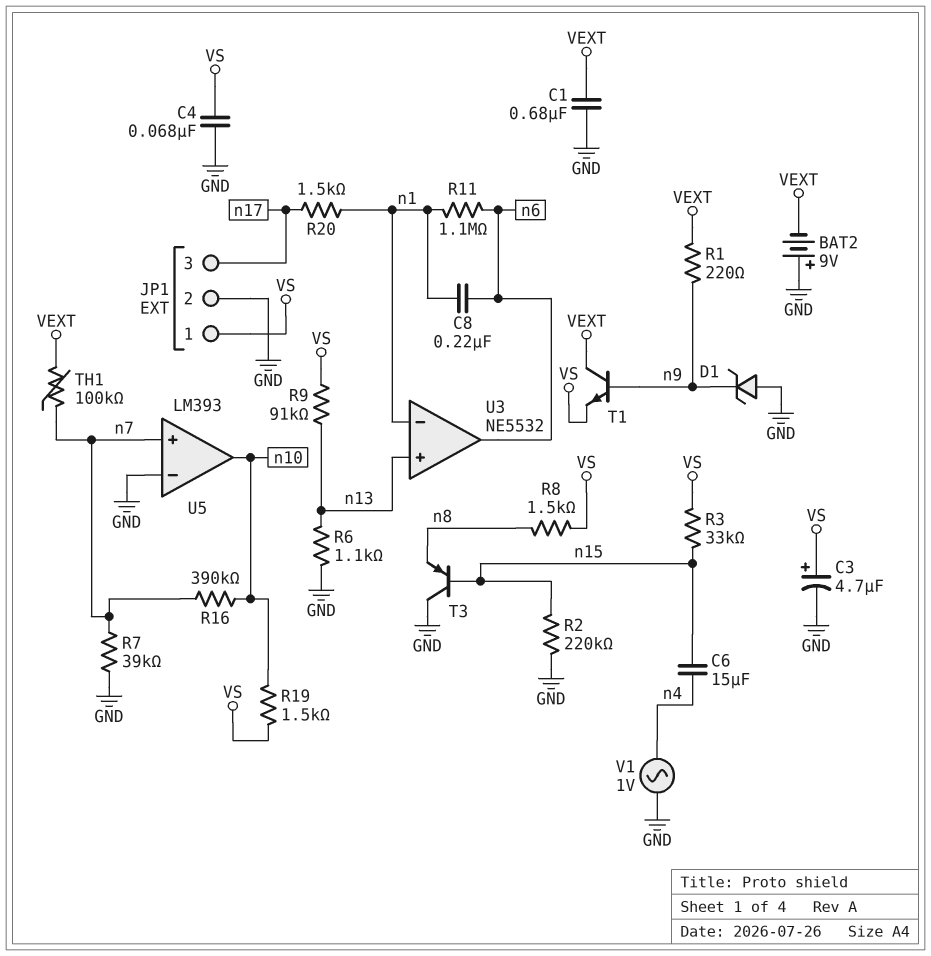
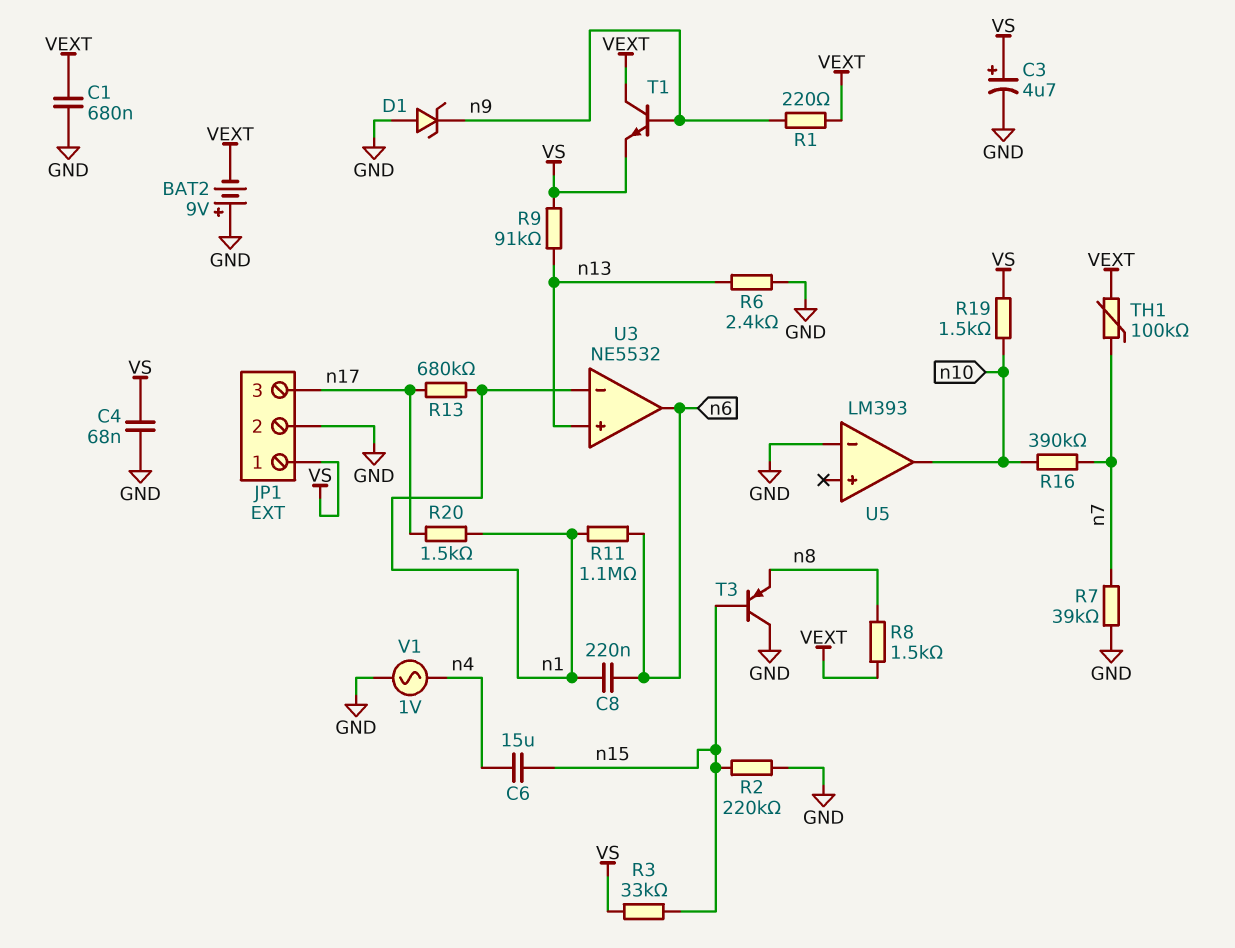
R6: 1.1k (GND, n13) -> 2.4k (GND, n13)
R8: 1.5k (VS, n8) -> 1.5k (VEXT, n8)
R13: none -> 680k (n1, n17)
U5 pin in+: n7 -> none

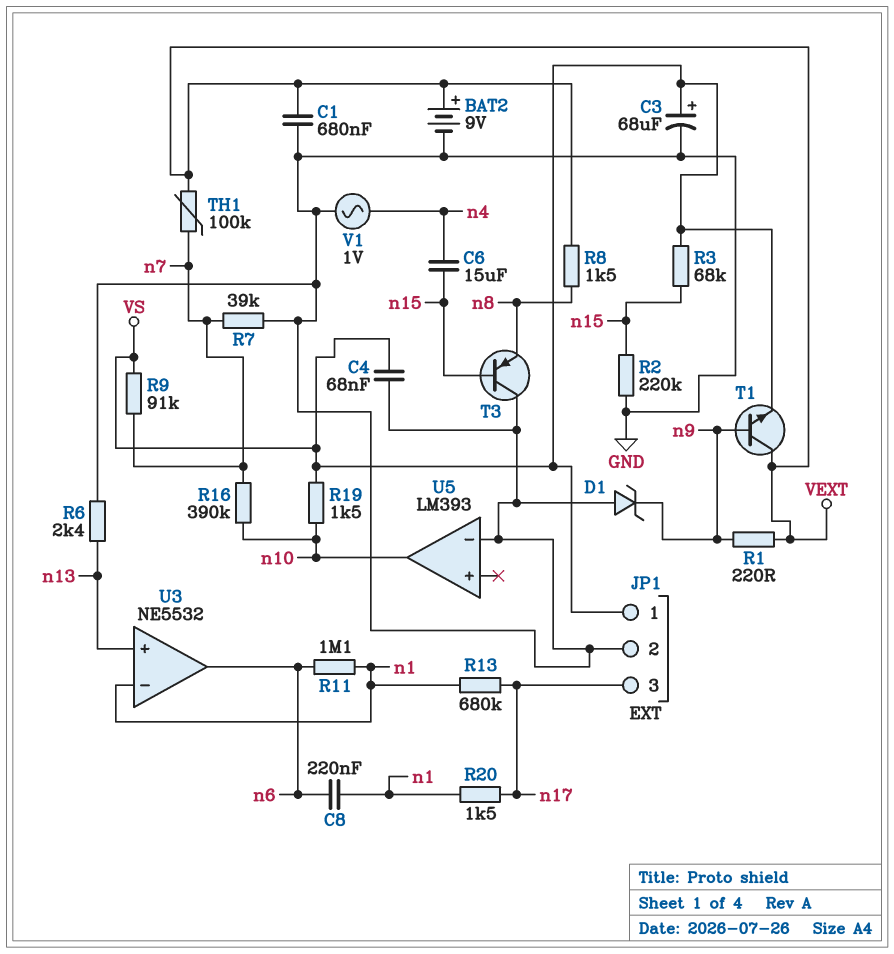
BAT2: 9V (plus GND, minus VEXT) -> 9V (plus VEXT, minus GND)
C3: 4.7uF (plus VS, minus GND) -> 68uF (plus VS, minus GND)
R3: 33k (VS, n15) -> 68k (VS, n15)
R9: 91k (VS, n13) -> 91k (VS, n7)

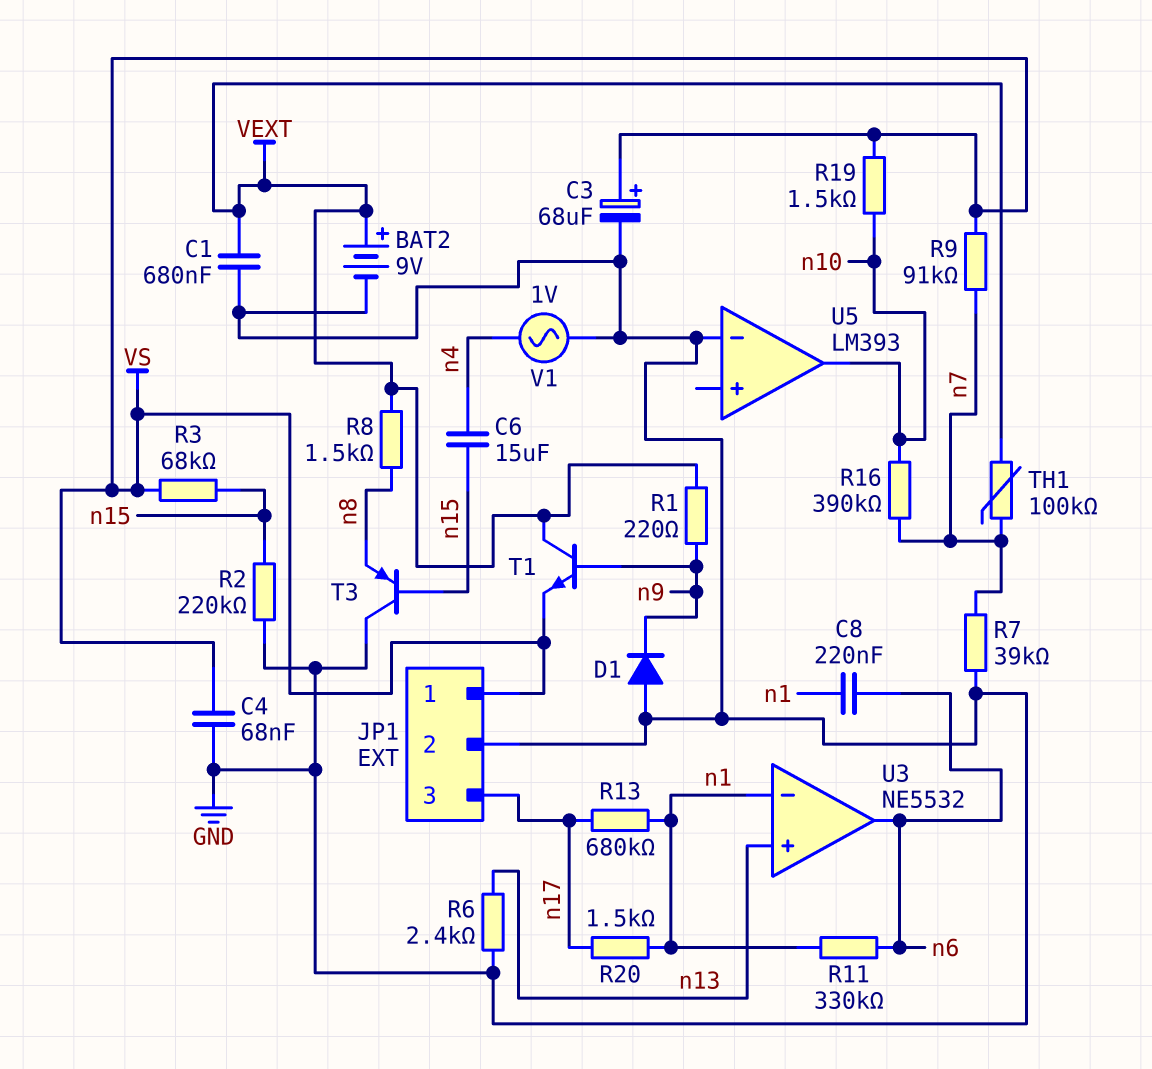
D1: zener (A GND, K n9) -> diode (A GND, K n9)
R11: 1.1M (n1, n6) -> 330k (n1, n6)

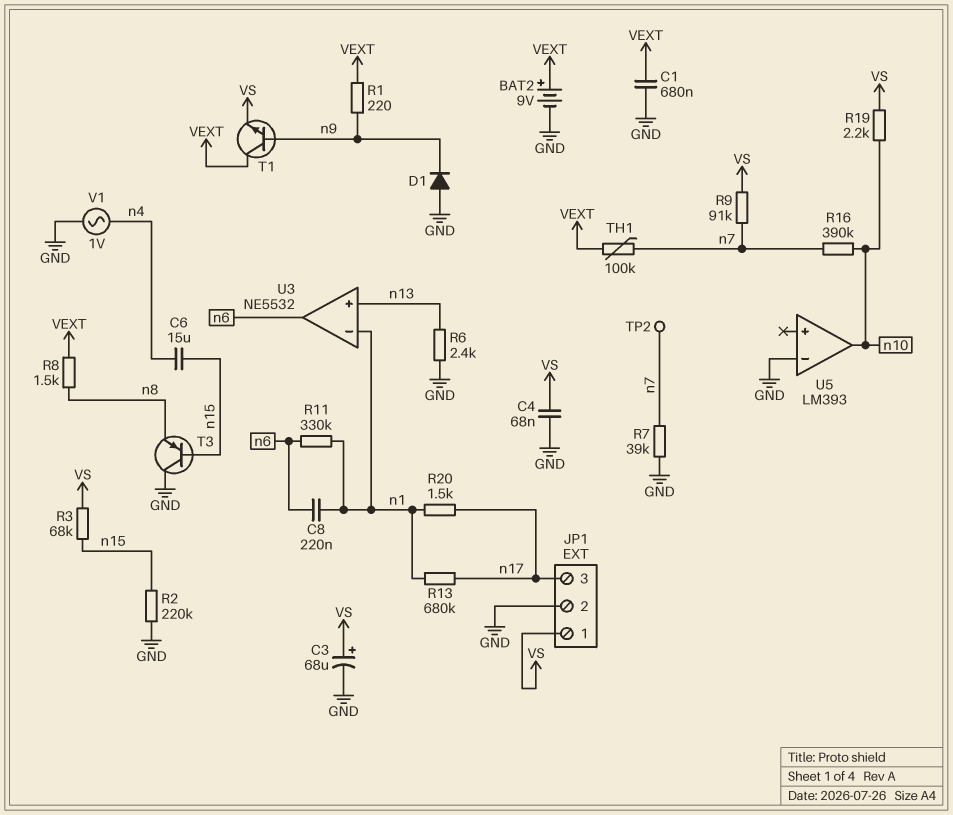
R19: 1.5k (VS, n10) -> 2.2k (VS, n10)
TP2: none -> test point (n7)

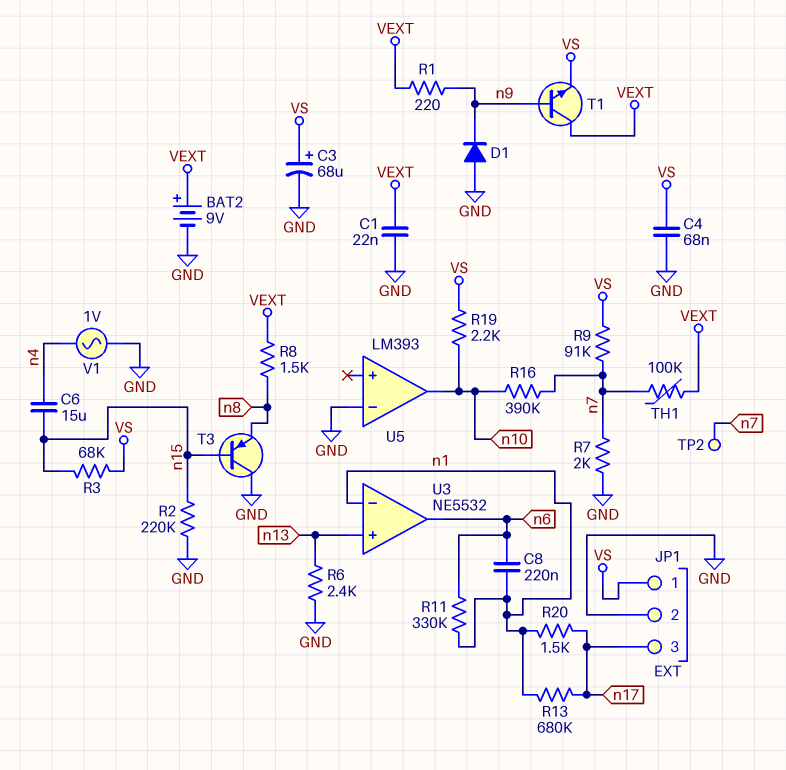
C1: 680nF (GND, VEXT) -> 22nF (GND, VEXT)
R7: 39k (GND, n7) -> 2k (GND, n7)

